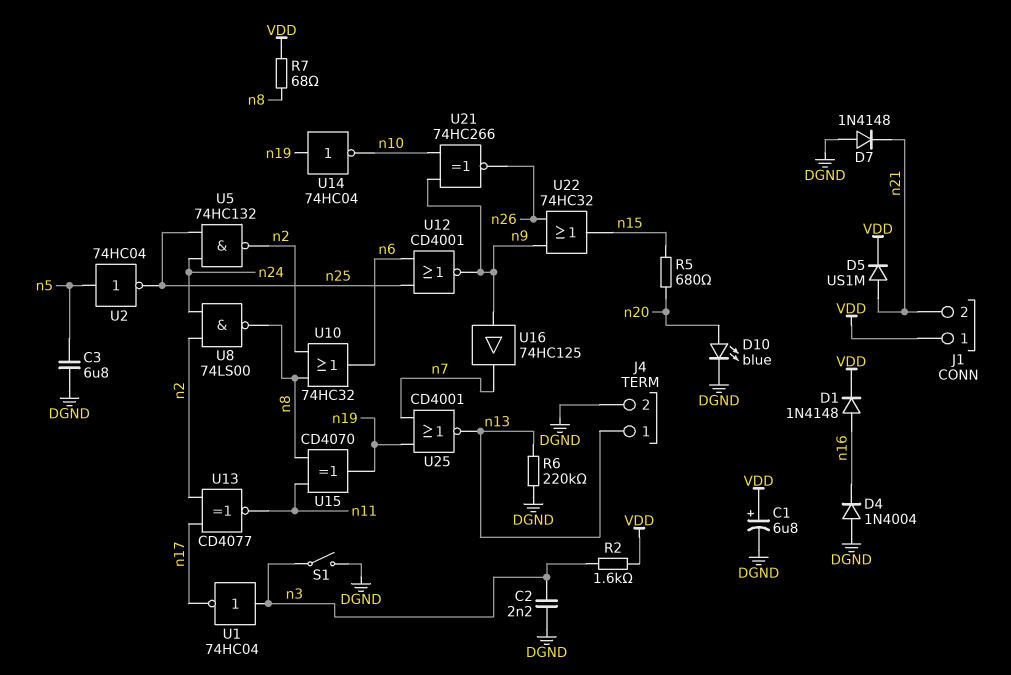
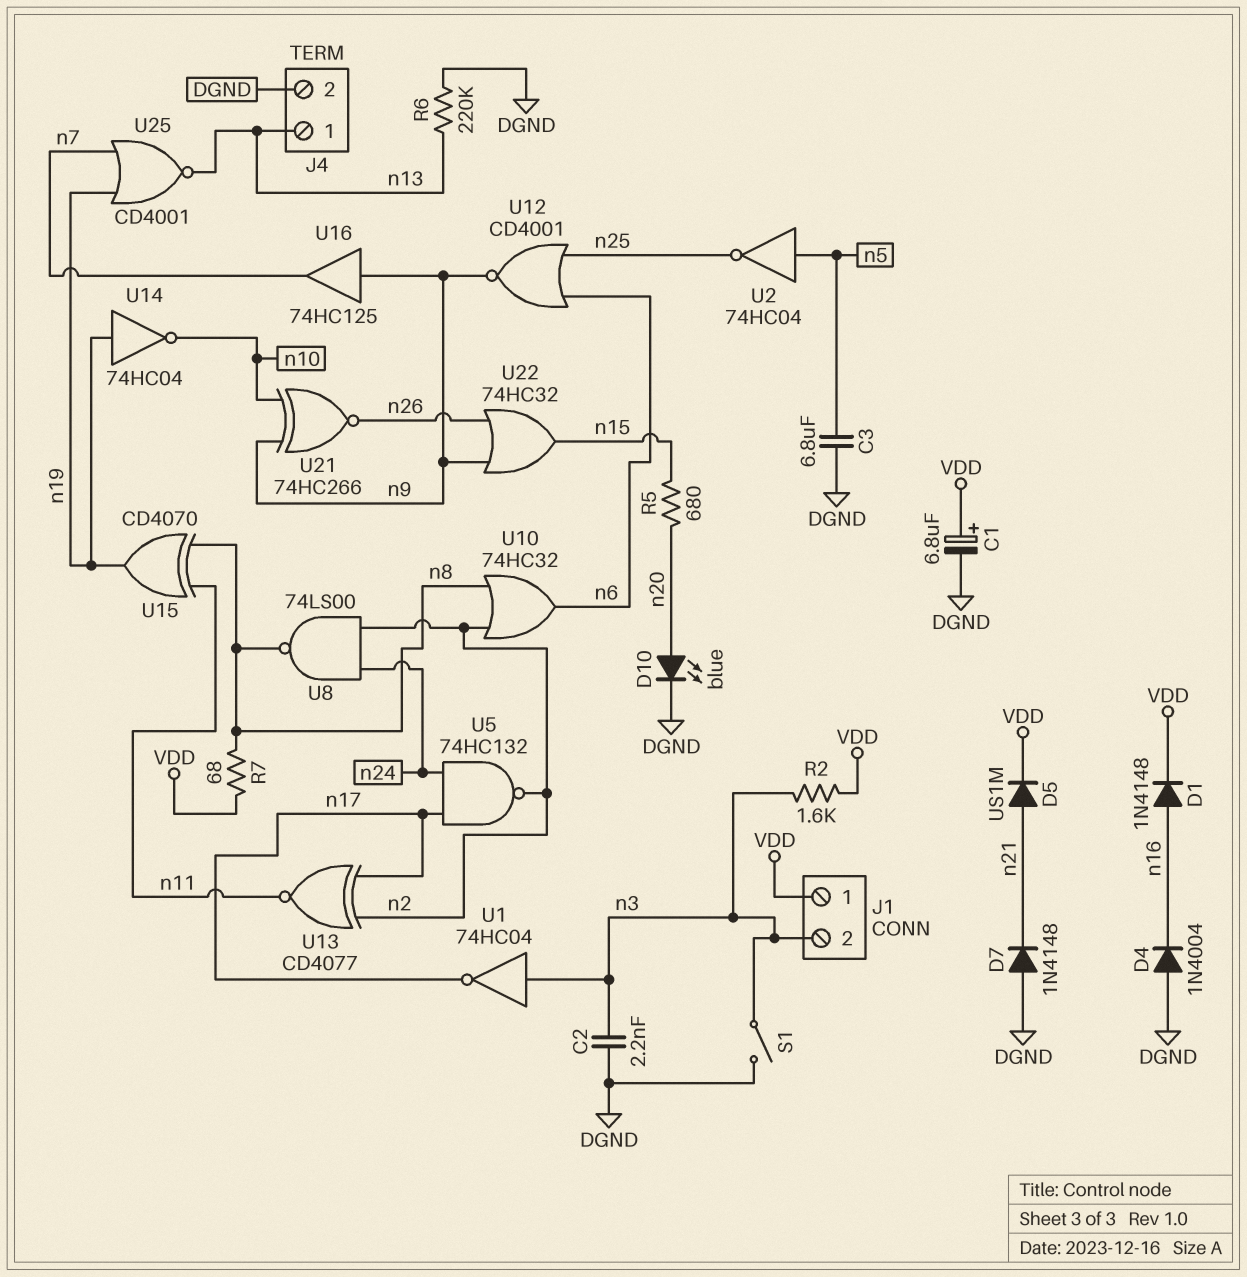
J1 pin 2: n21 -> n3
U5: NAND 74HC132 (in n24, in n25, out n2) -> NAND 74HC132 (in n17, in n24, out n2)

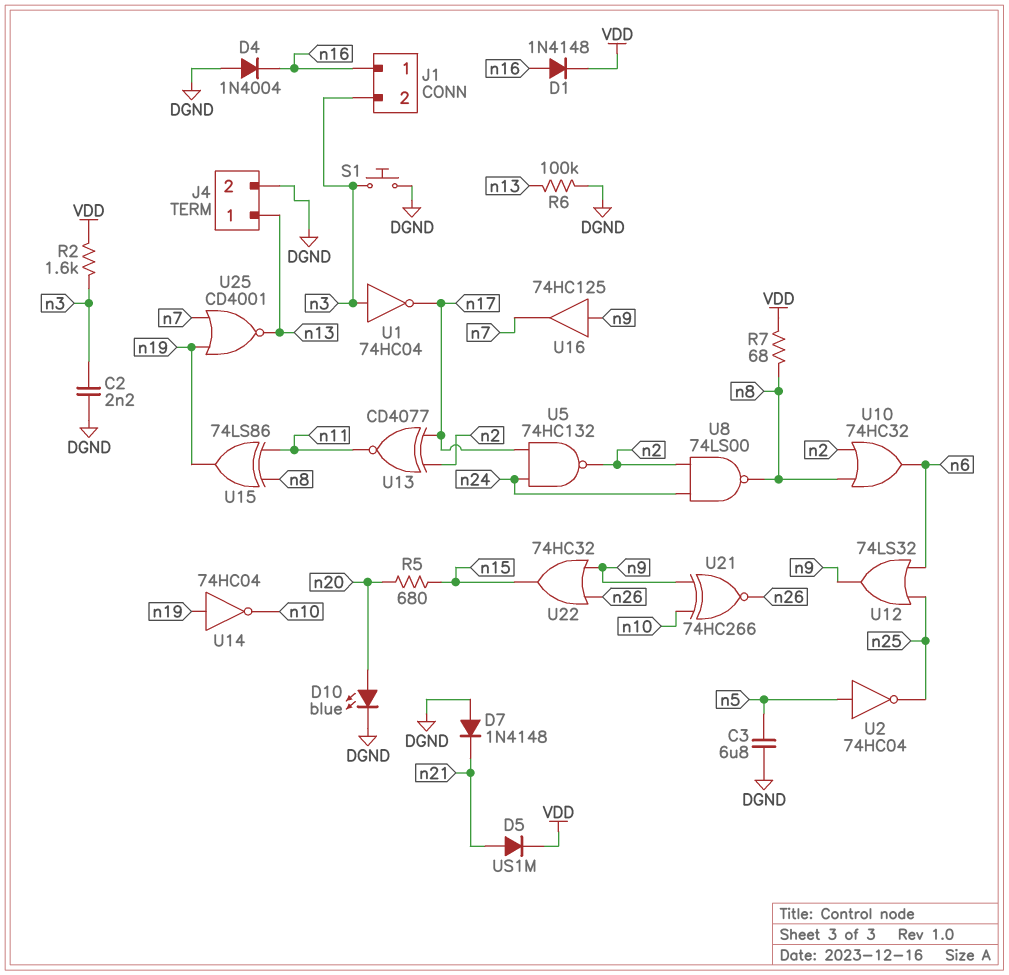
C1: 6.8uF (plus VDD, minus DGND) -> none
J1 pin 1: VDD -> n16
R6: 220k (DGND, n13) -> 100k (DGND, n13)
S1: switch (DGND, n3) -> button (DGND, n3)
U12: NOR CD4001 (in n6, in n25, out n9) -> OR 74LS32 (in n6, in n25, out n9)
U15: XOR CD4070 (in n8, in n11, out n19) -> XOR 74LS86 (in n8, in n11, out n19)

